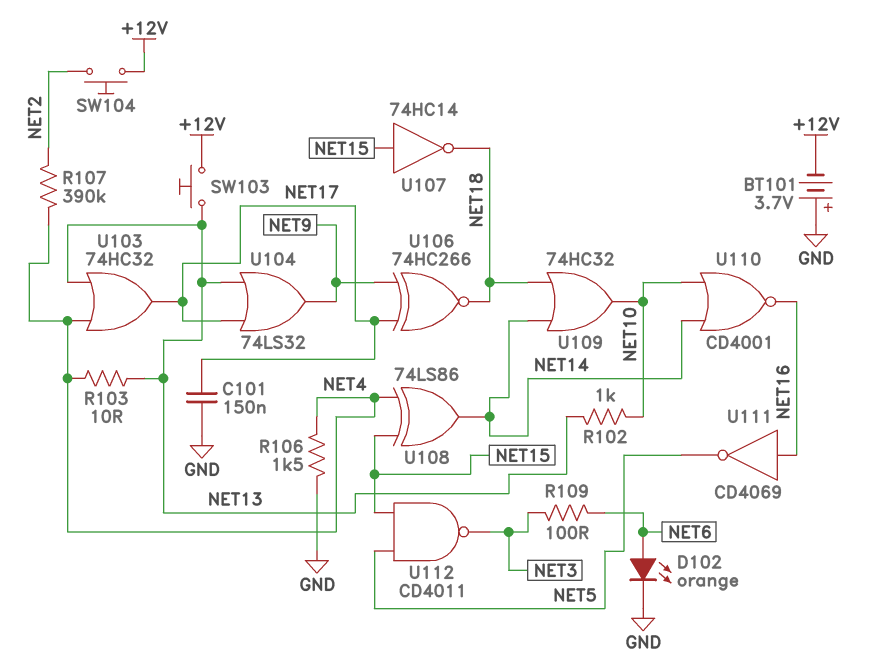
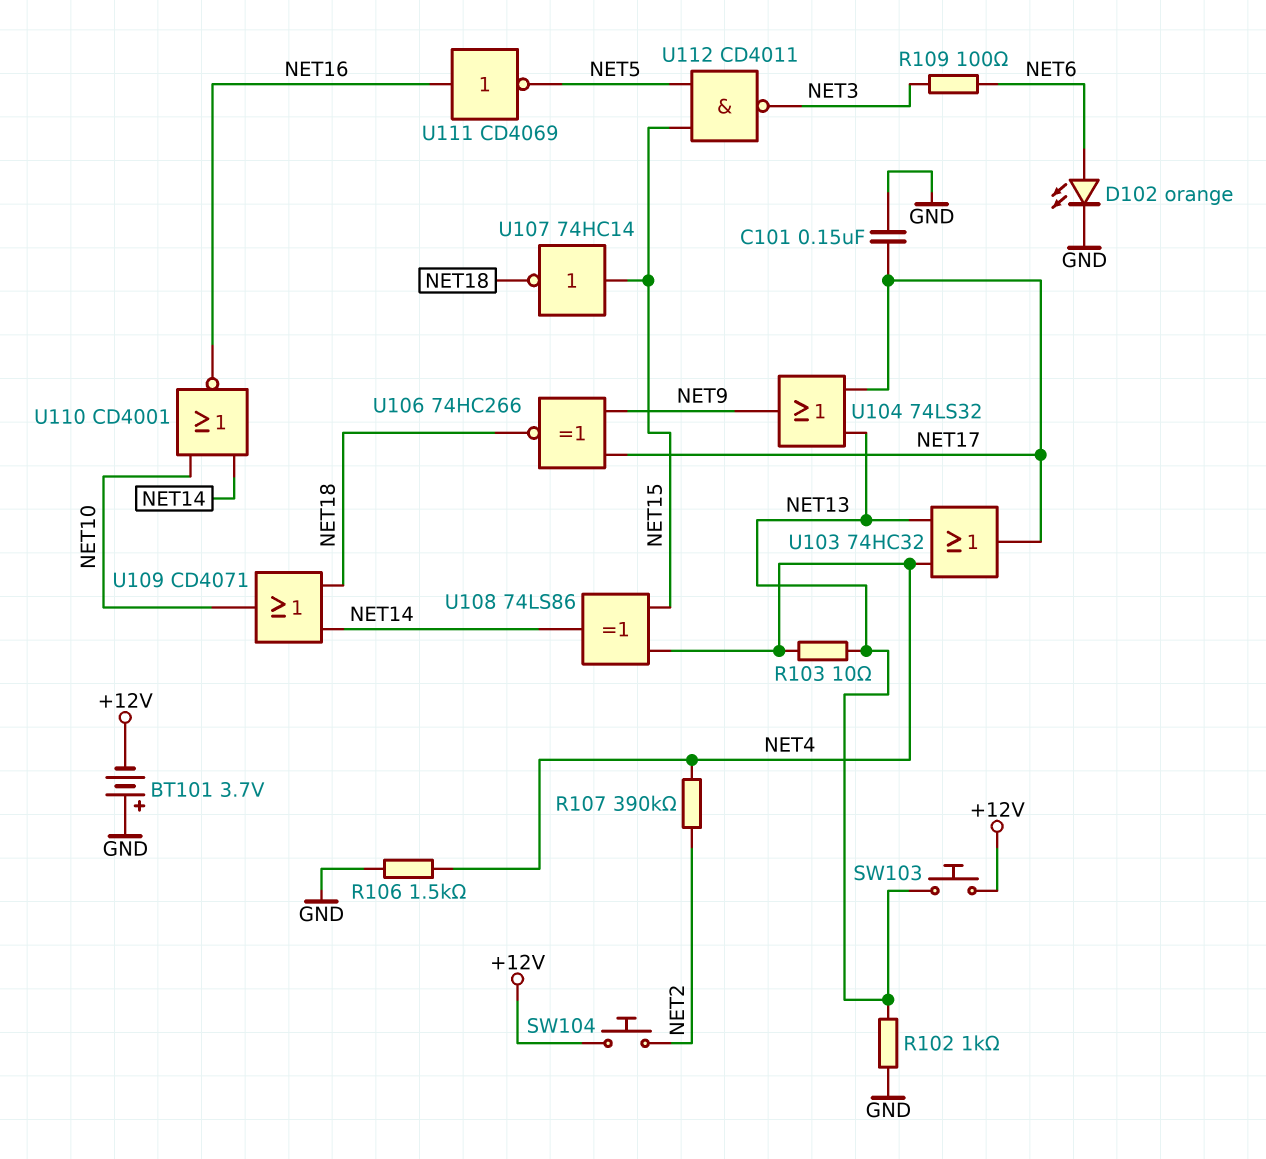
R102: 1k (NET10, NET13) -> 1k (GND, NET13)
U109: OR 74HC32 (in NET14, in NET18, out NET10) -> OR CD4071 (in NET14, in NET18, out NET10)

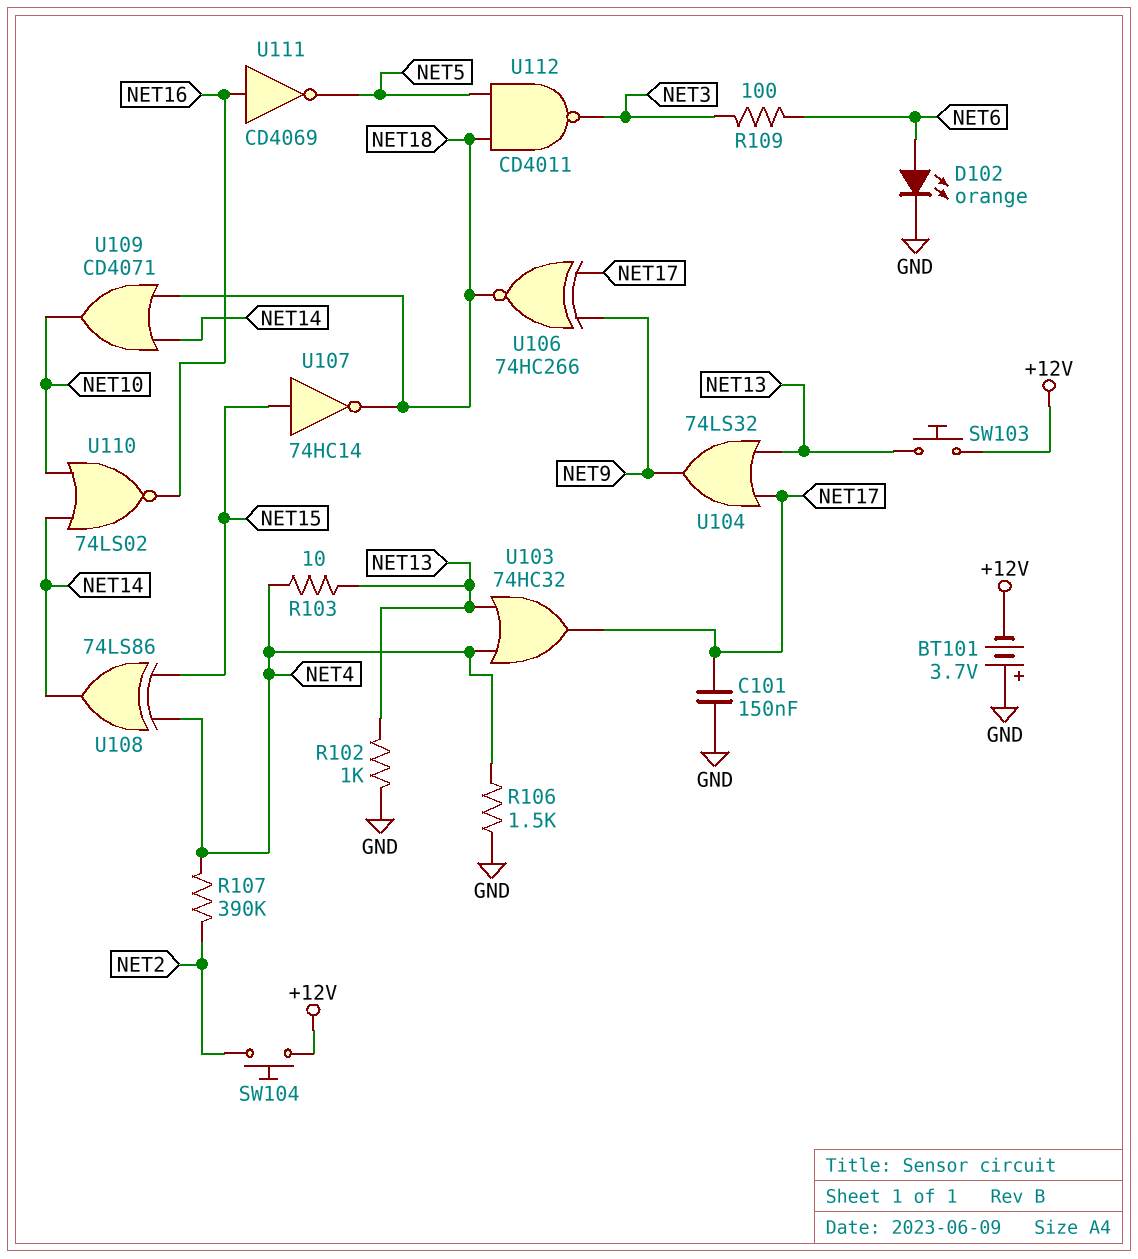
U110: NOR CD4001 (in NET10, in NET14, out NET16) -> NOR 74LS02 (in NET10, in NET14, out NET16)
U112: NAND CD4011 (in NET5, in NET15, out NET3) -> NAND CD4011 (in NET5, in NET18, out NET3)

